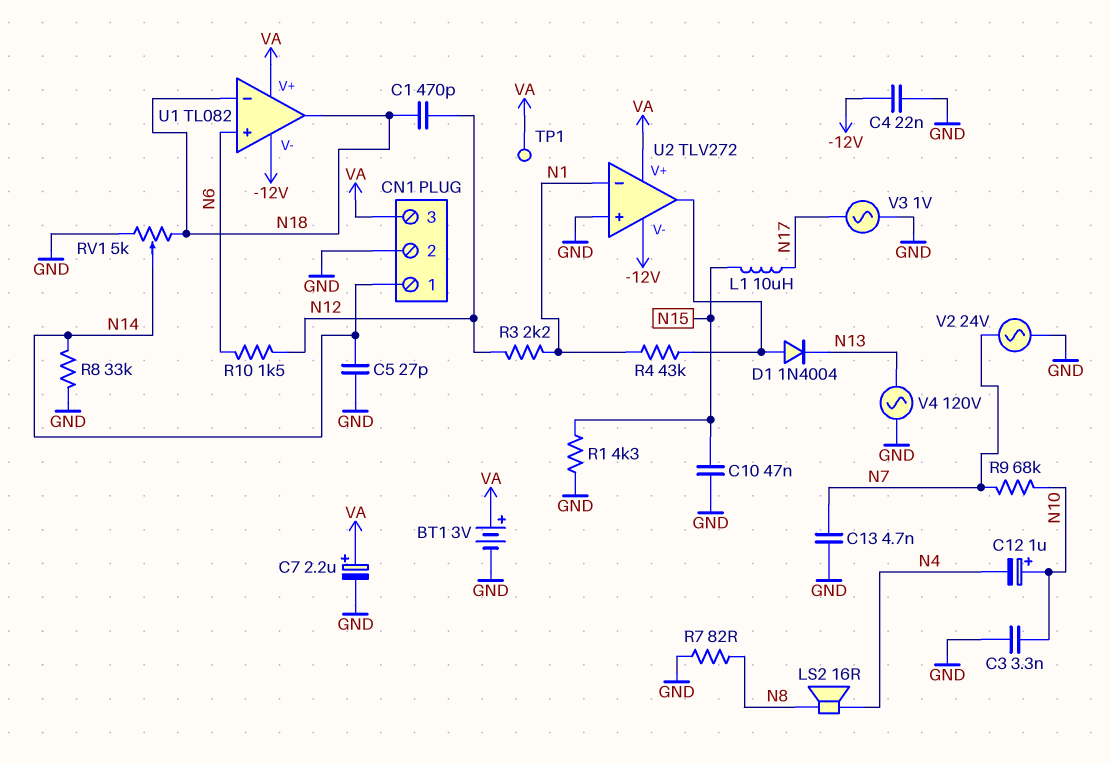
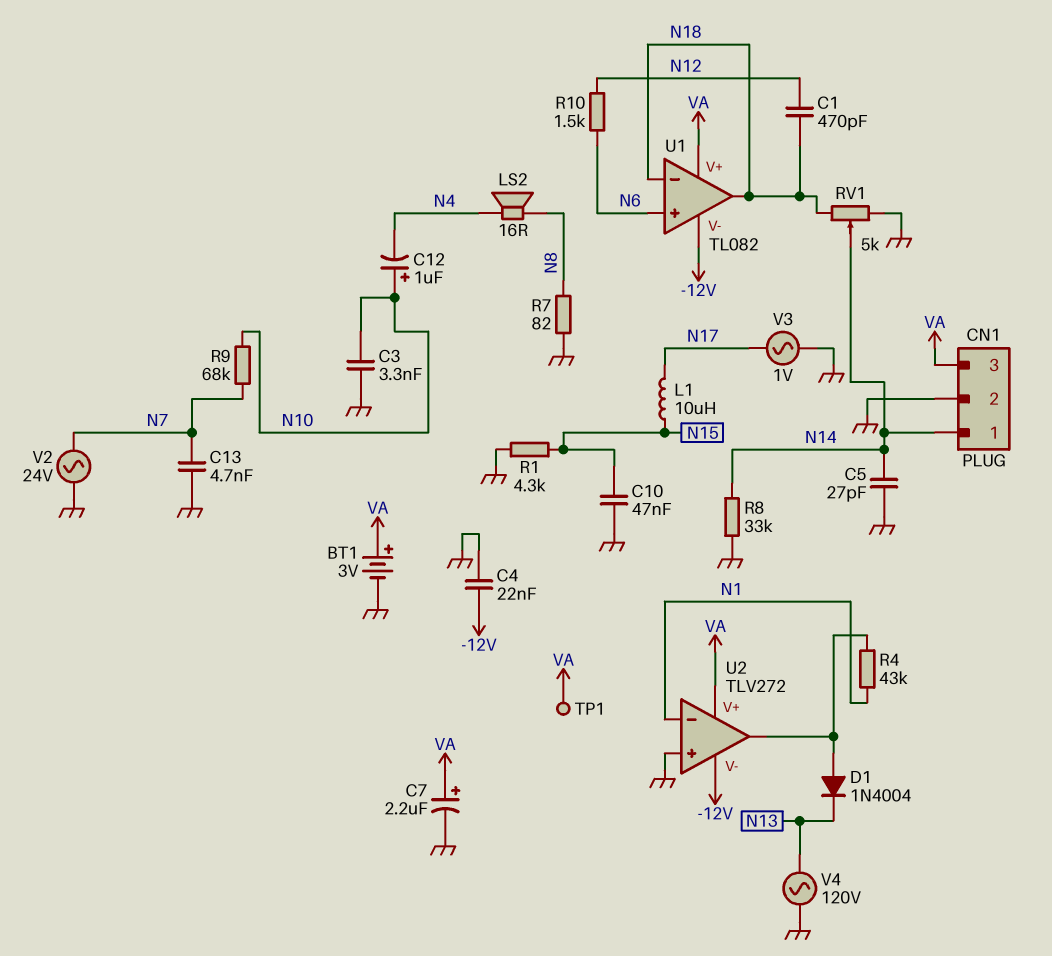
R3: 2.2k (N1, N12) -> none

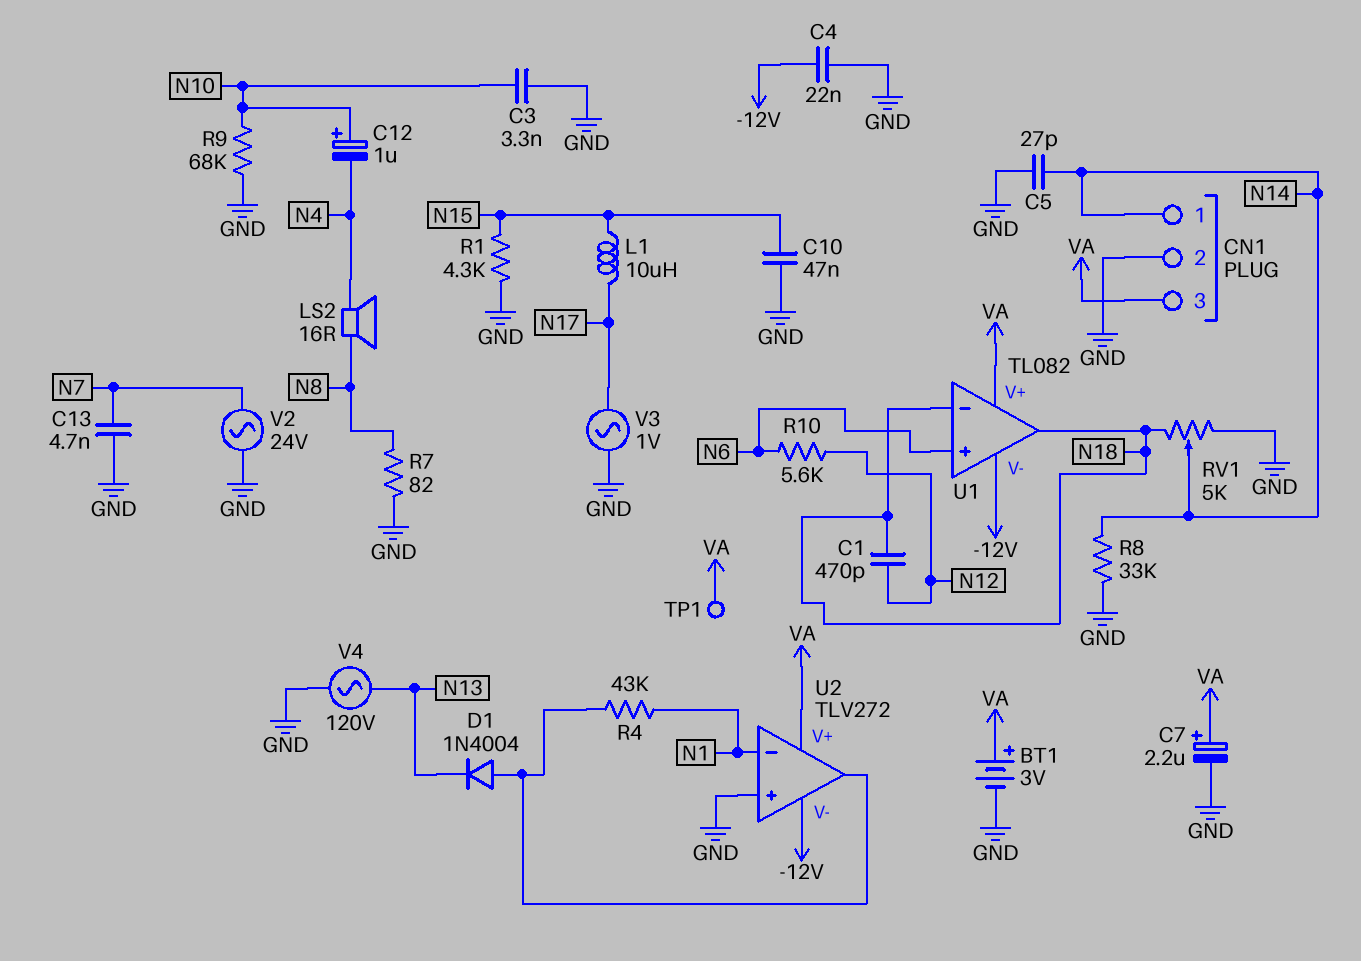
R9: 68k (N7, N10) -> 68k (GND, N10)
R10: 1.5k (N6, N12) -> 5.6k (N6, N12)

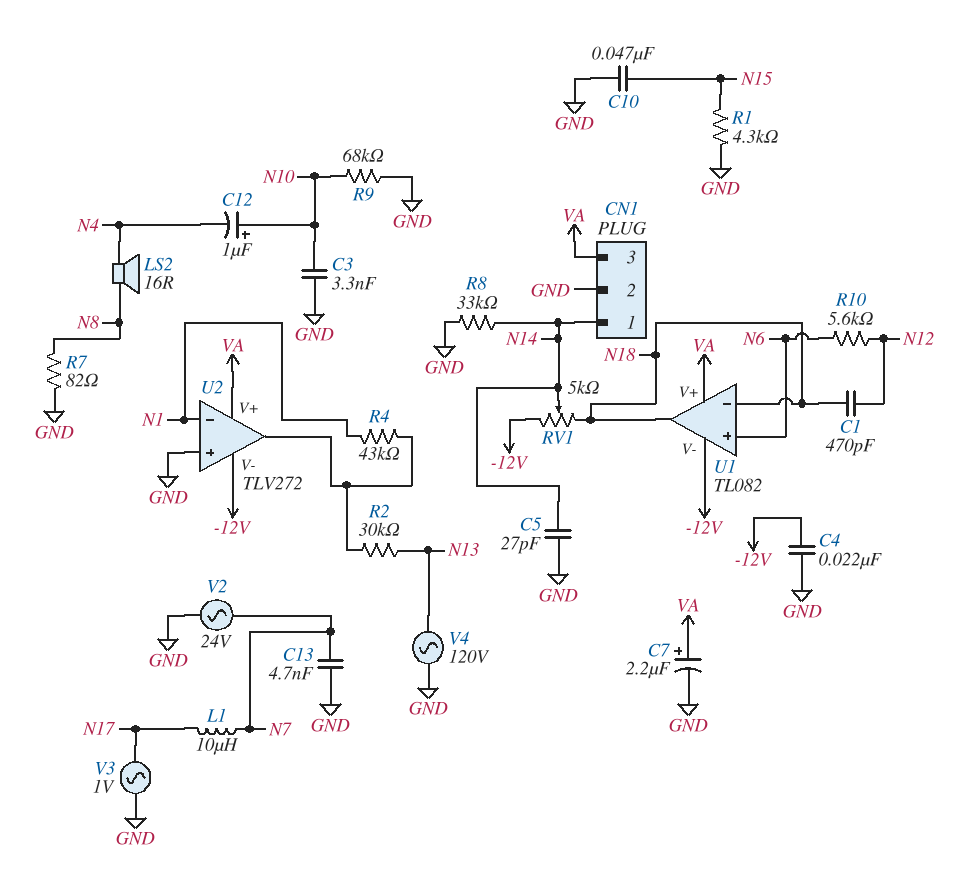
BT1: 3V (plus VA, minus GND) -> none
D1: diode 1N4004 (A U2/out, K N13) -> none
L1: 10uH (N15, N17) -> 10uH (N7, N17)
R2: none -> 30k (N13, U2/out)
RV1: 5k (GND, N18, wiper N14) -> 5k (-12V, N18, wiper N14)
TP1: test point (VA) -> none

